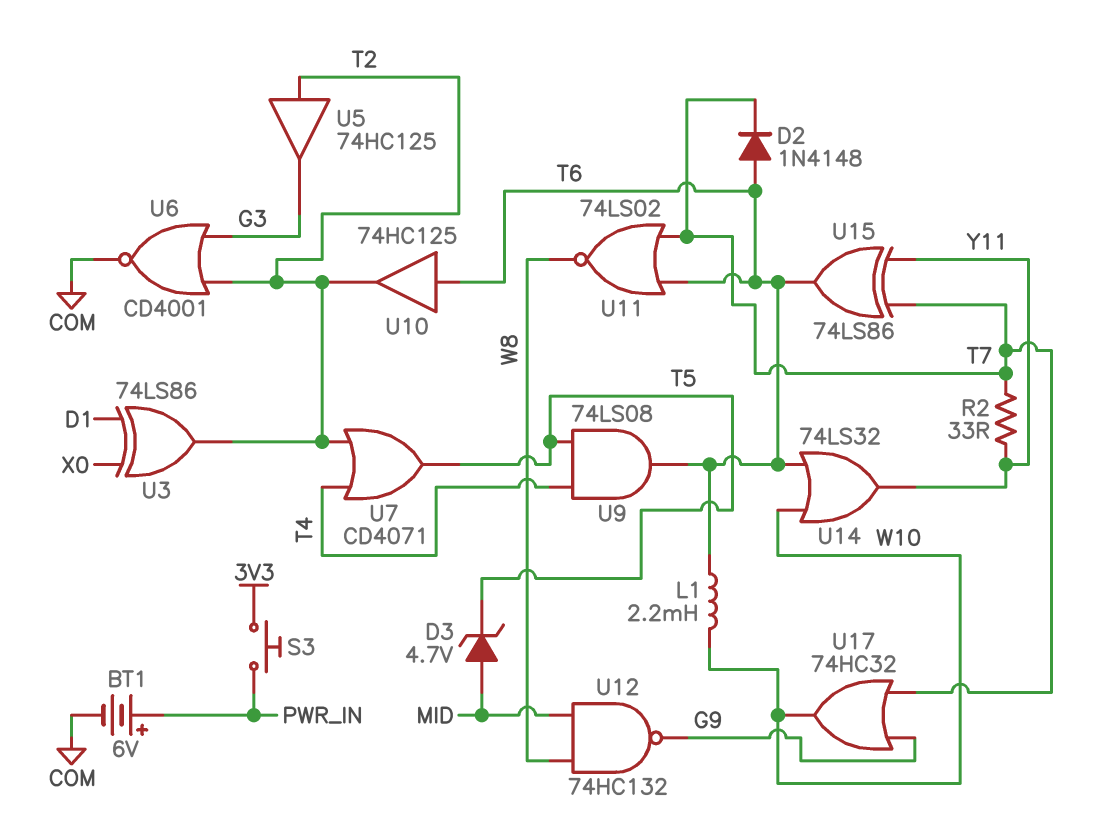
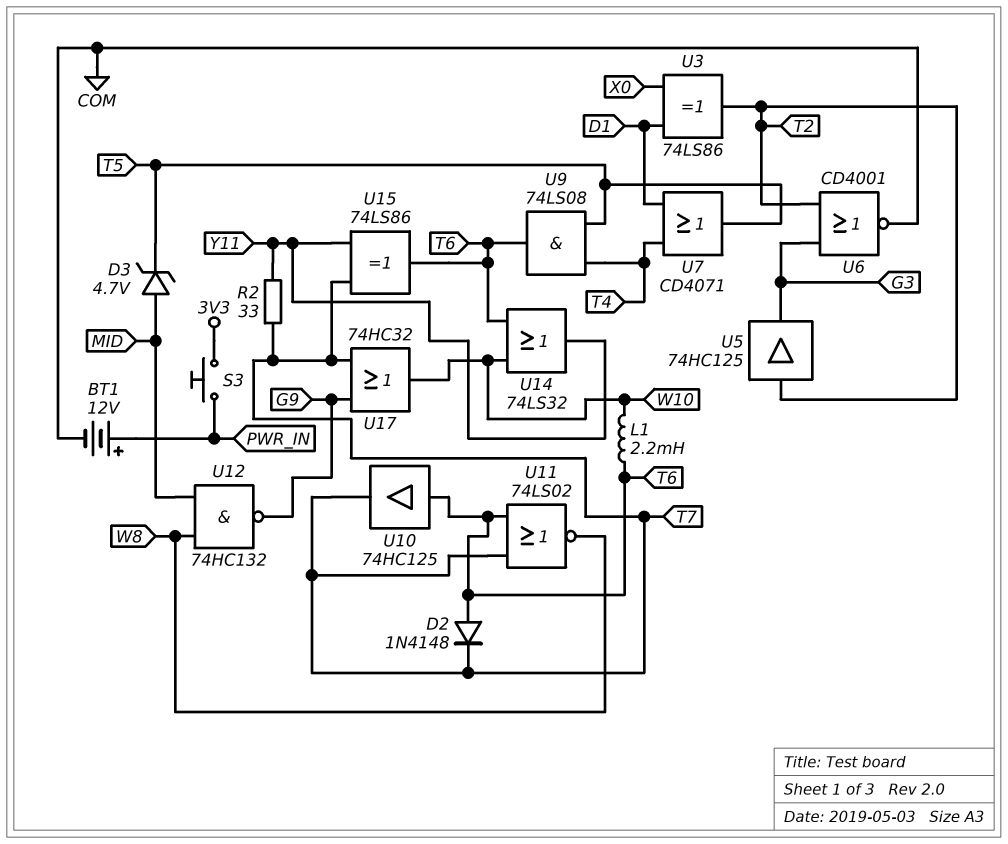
BT1: 6V (plus PWR_IN, minus COM) -> 12V (plus PWR_IN, minus COM)
U7: OR CD4071 (in T2, in T4, out T5) -> OR CD4071 (in D1, in T4, out T5)
U10: buffer 74HC125 (in T6, out T2) -> buffer 74HC125 (in T6, out T7)

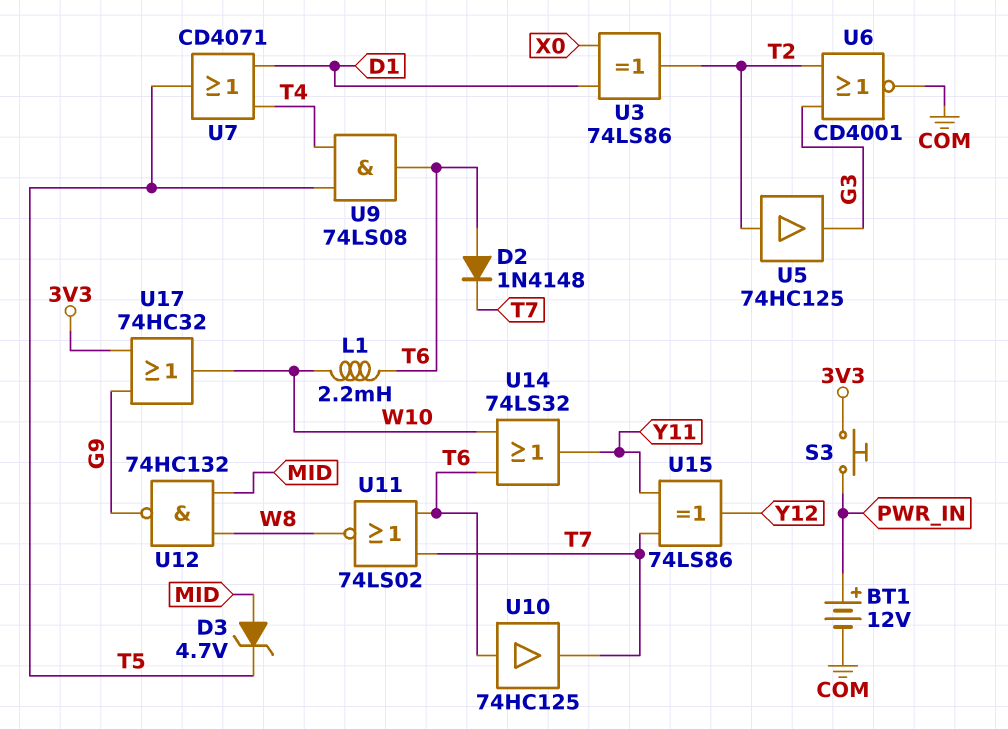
R2: 33 (T7, Y11) -> none
U15: XOR 74LS86 (in T7, in Y11, out T6) -> XOR 74LS86 (in T7, in Y11, out Y12)
U17: OR 74HC32 (in G9, in T7, out W10) -> OR 74HC32 (in 3V3, in G9, out W10)

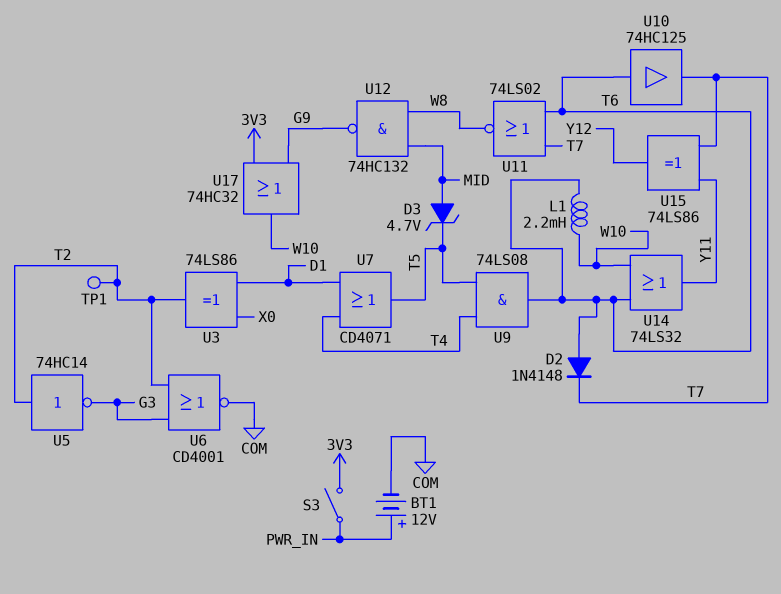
S3: button (3V3, PWR_IN) -> switch (3V3, PWR_IN)
TP1: none -> test point (T2)
U5: buffer 74HC125 (in T2, out G3) -> NOT 74HC14 (in T2, out G3)

